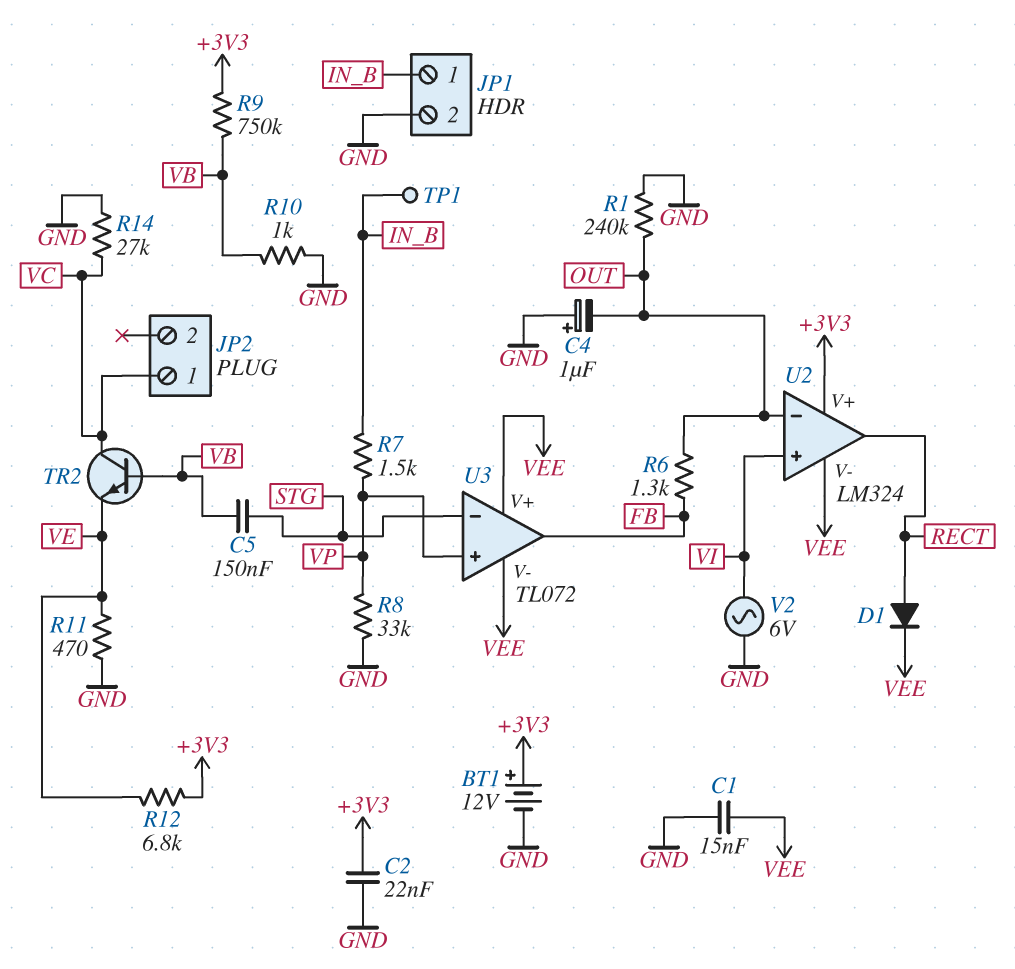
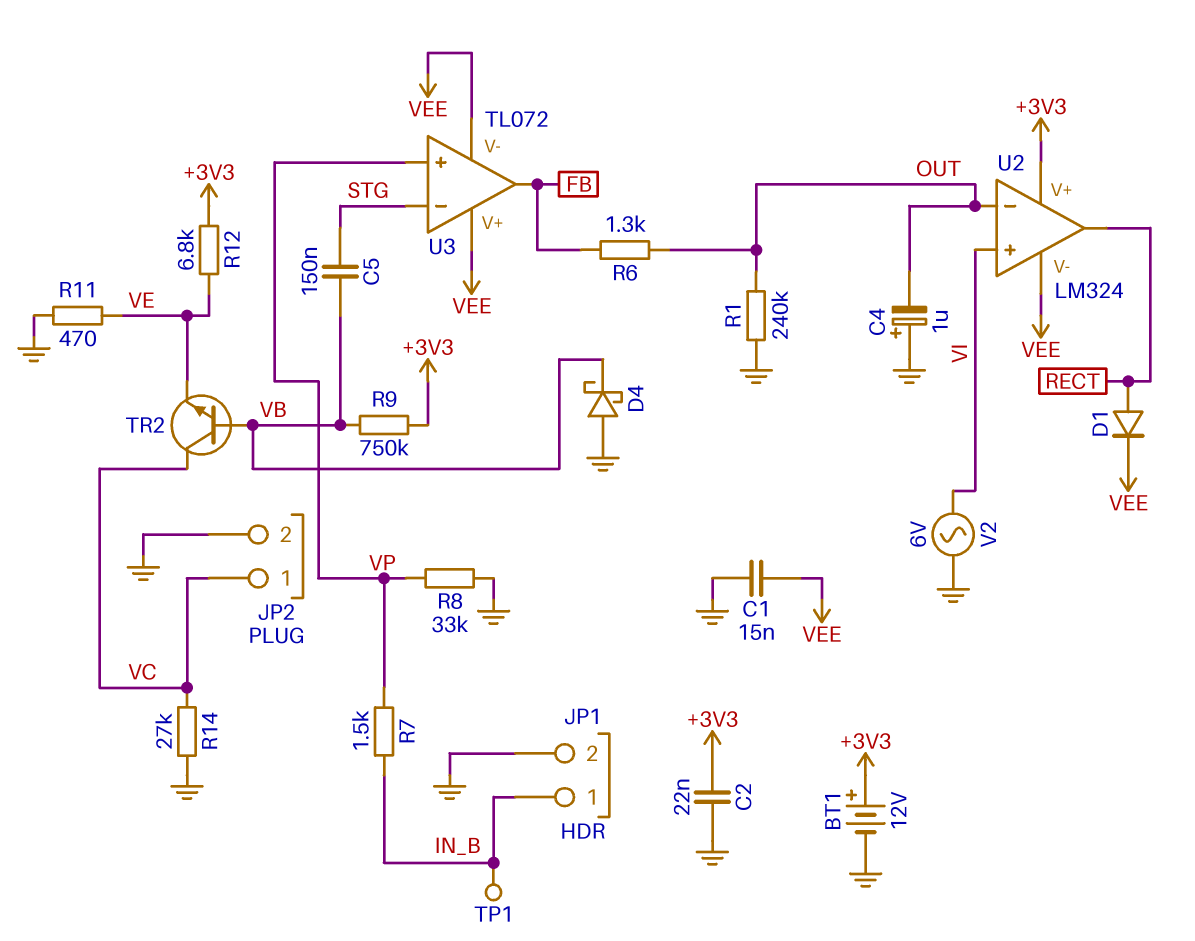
D4: none -> schottky (A GND, K VB)
JP2 pin 2: none -> GND
R10: 1k (GND, VB) -> none

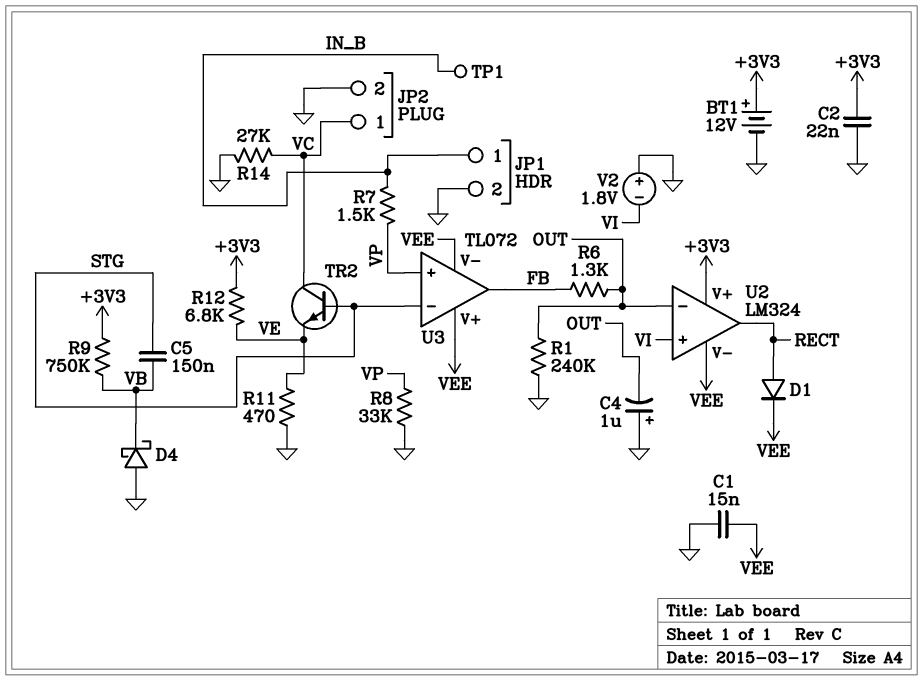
TR2: NPN (B VB, C VC, E VE) -> NPN (B STG, C VC, E VE)
V2: AC 6V (GND, VI) -> 1.8V (plus GND, minus VI)

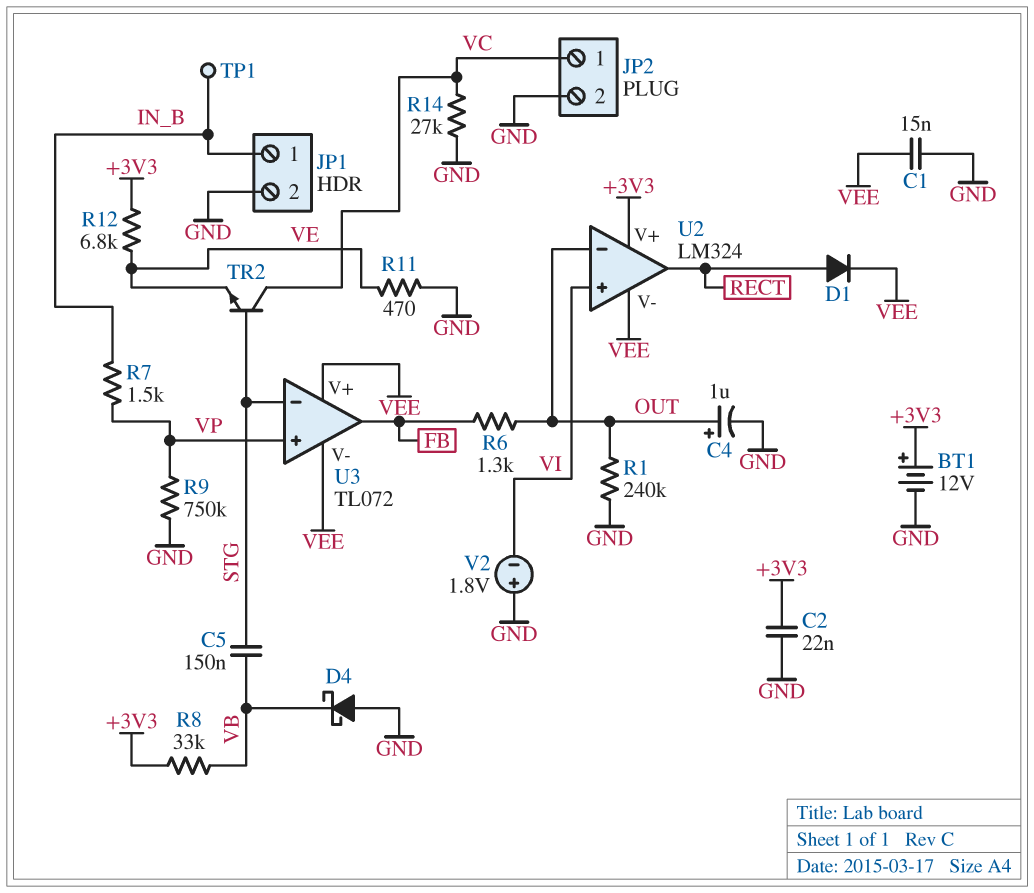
C4: 1uF (plus GND, minus OUT) -> 1uF (plus OUT, minus GND)
R8: 33k (GND, VP) -> 33k (+3V3, VB)
R9: 750k (+3V3, VB) -> 750k (GND, VP)

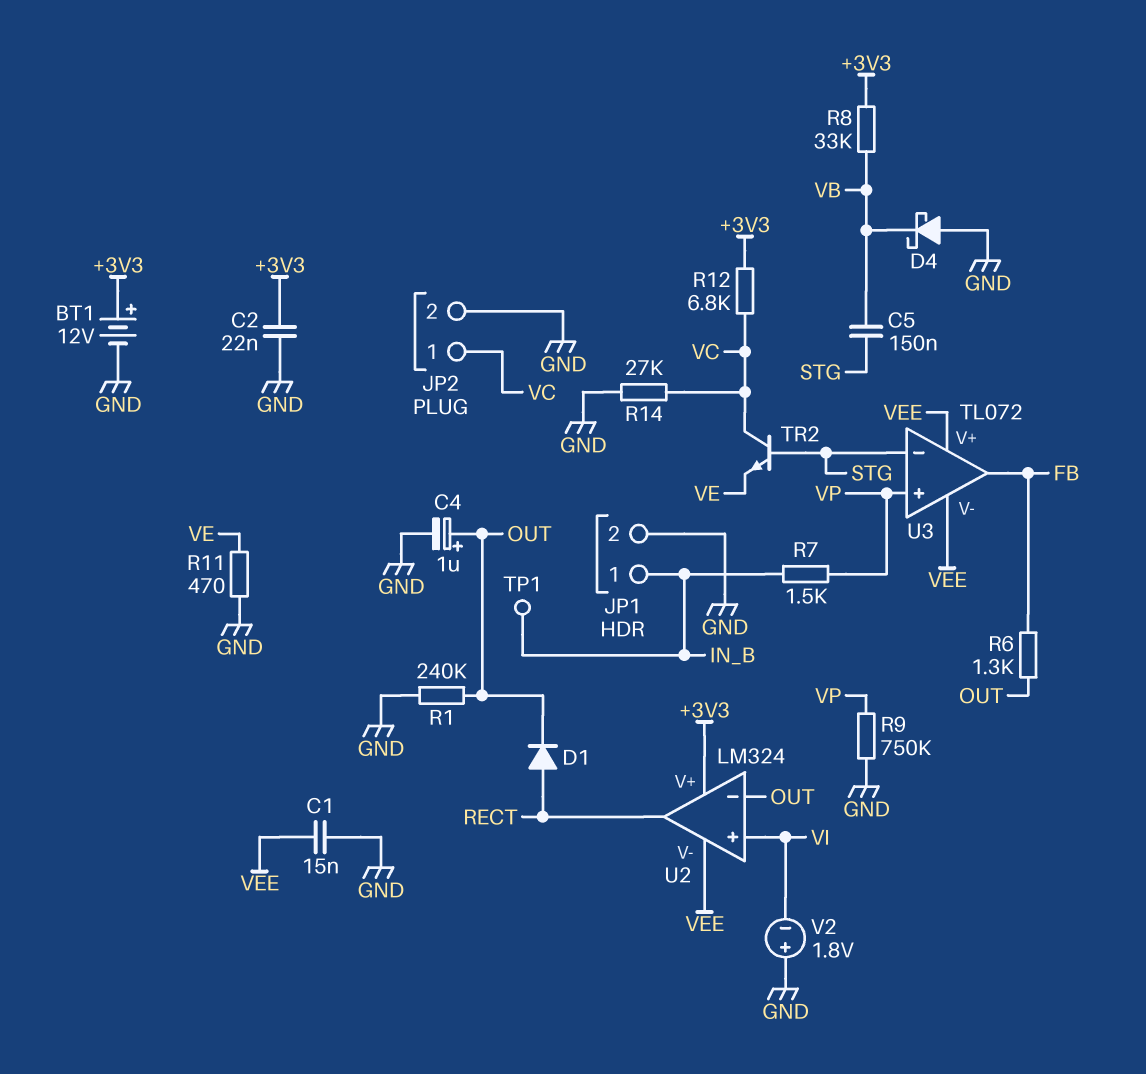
D1: diode (A RECT, K VEE) -> diode (A RECT, K OUT)
R12: 6.8k (+3V3, VE) -> 6.8k (+3V3, VC)

